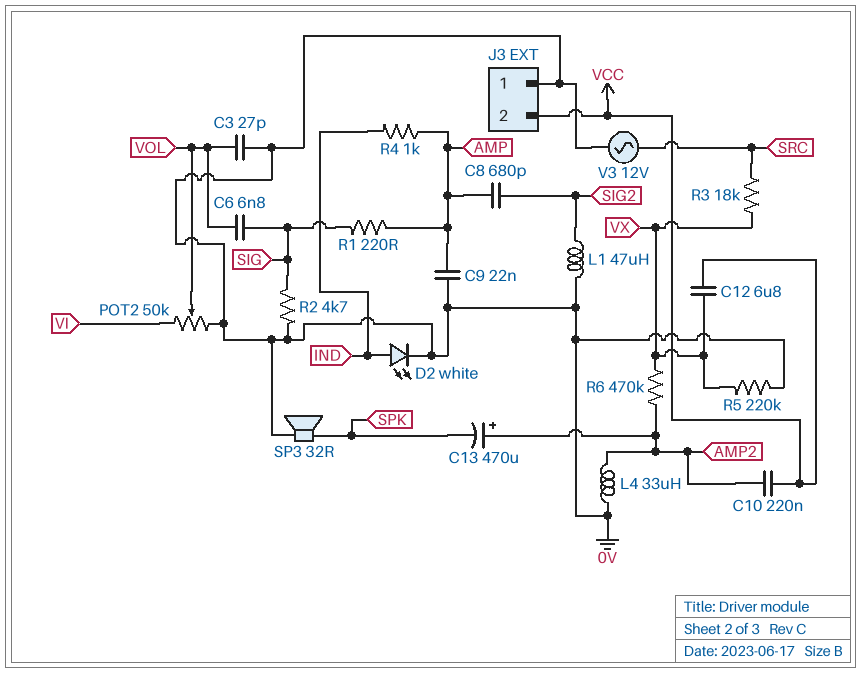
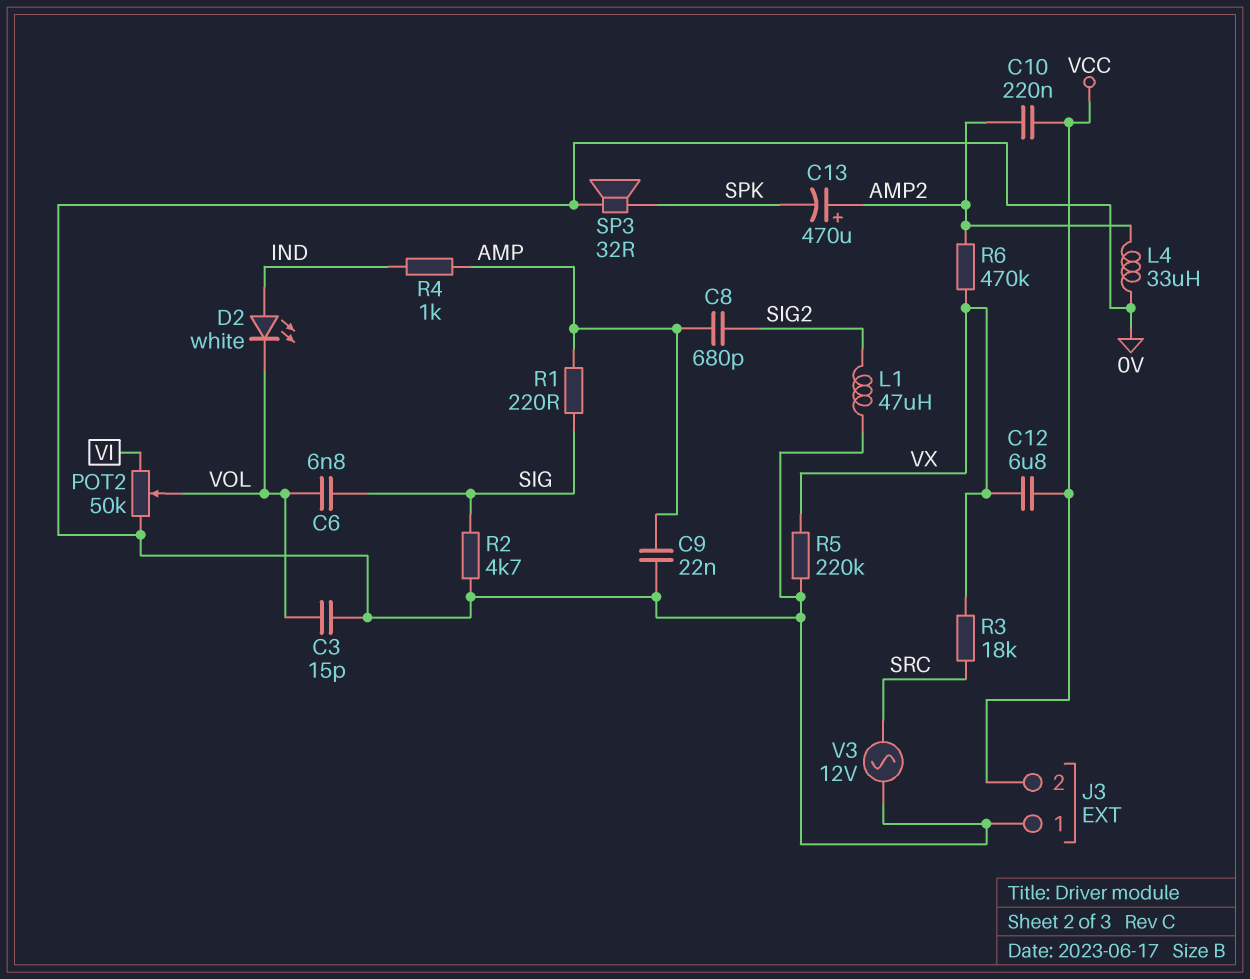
C3: 27pF (0V, VOL) -> 15pF (0V, VOL)
D2: LED white (A IND, K 0V) -> LED white (A IND, K VOL)

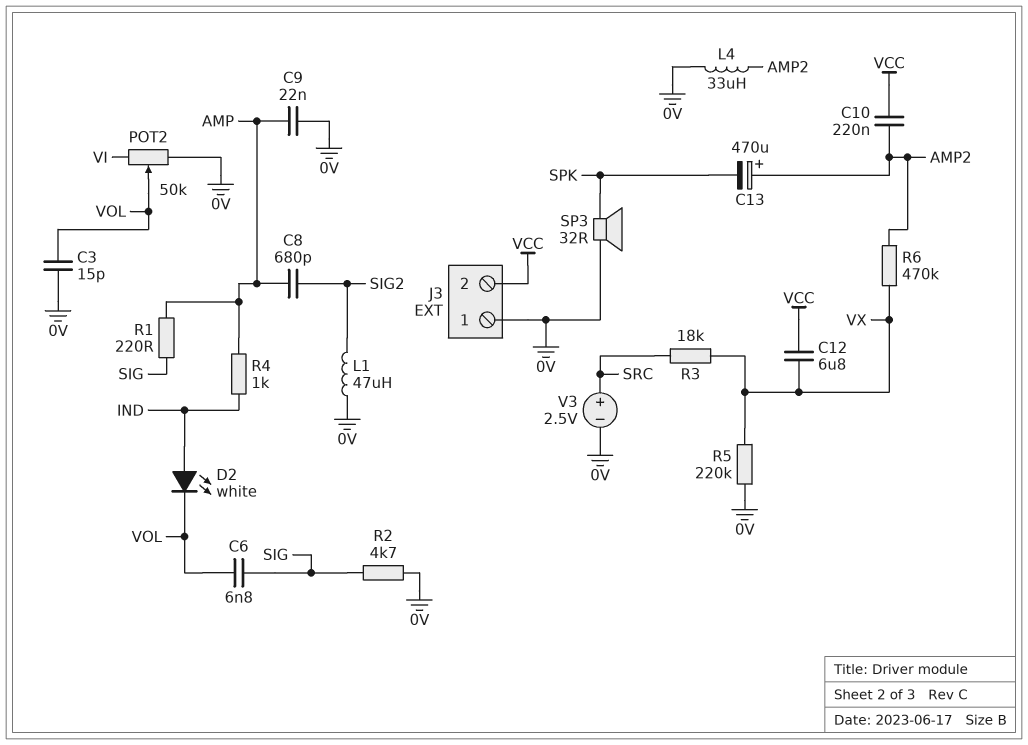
V3: AC 12V (0V, SRC) -> 2.5V (plus SRC, minus 0V)

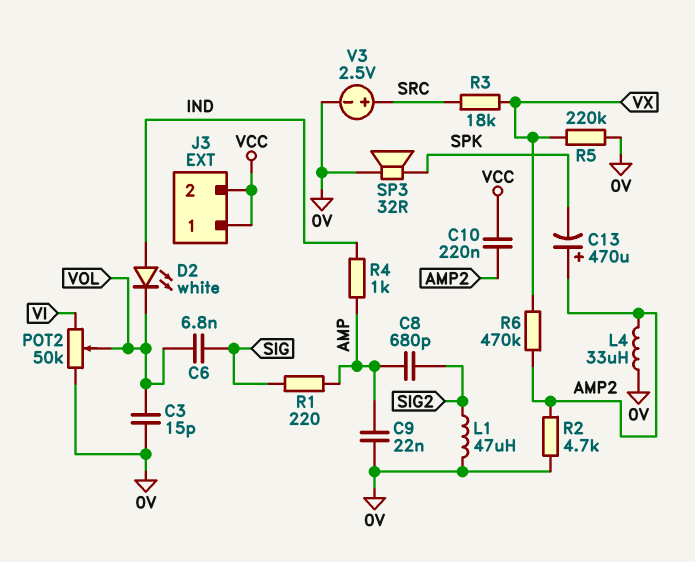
C12: 6.8uF (VCC, VX) -> none
J3 pin 1: 0V -> VCC
R2: 4.7k (0V, SIG) -> 4.7k (0V, AMP2)

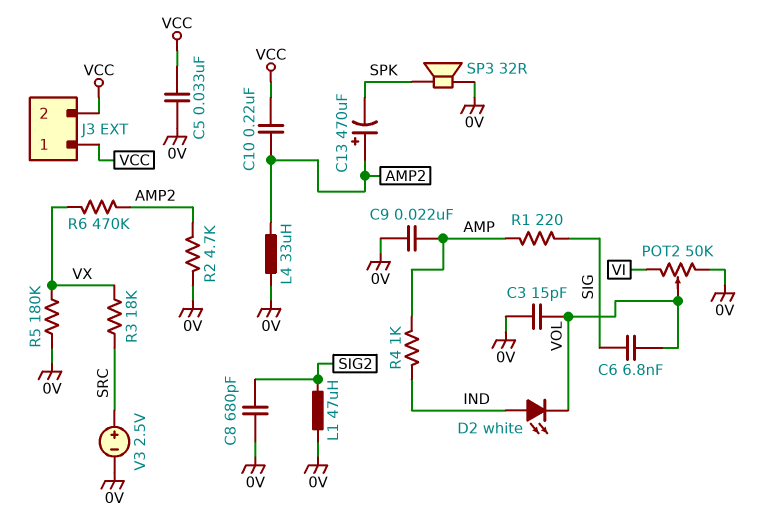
C5: none -> 33nF (0V, VCC)
C8: 680pF (AMP, SIG2) -> 680pF (0V, SIG2)
R5: 220k (0V, VX) -> 180k (0V, VX)

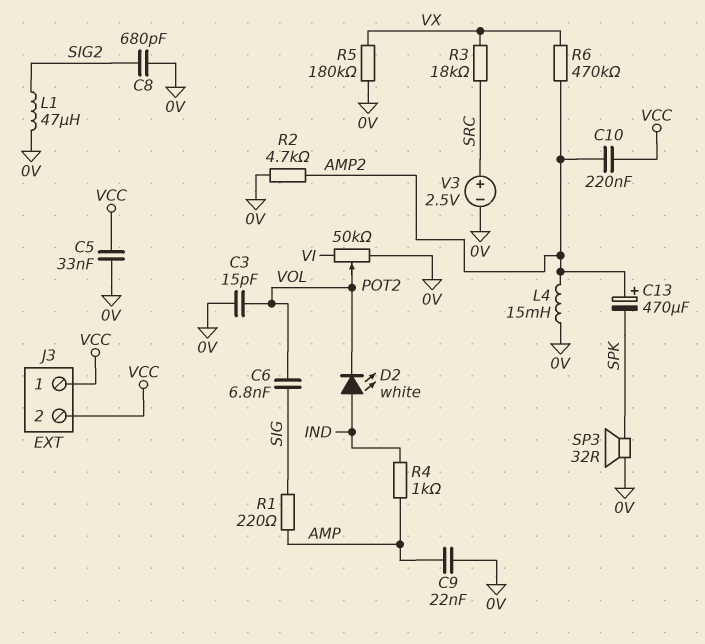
L4: 33uH (0V, AMP2) -> 15mH (0V, AMP2)

